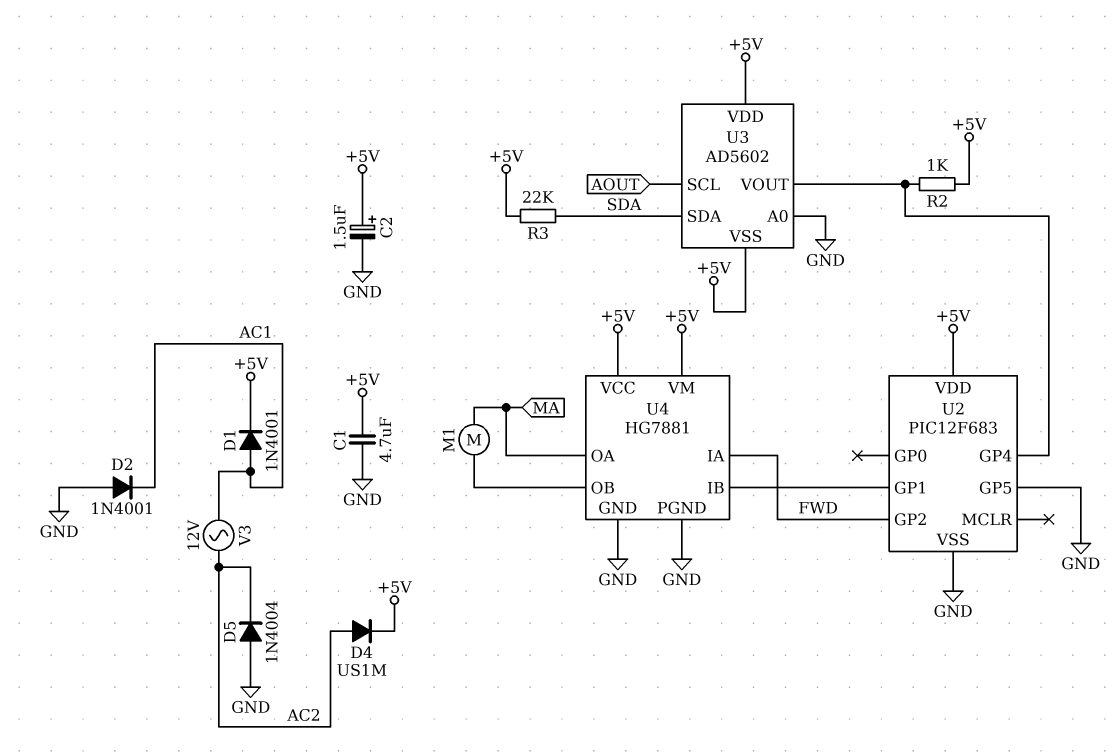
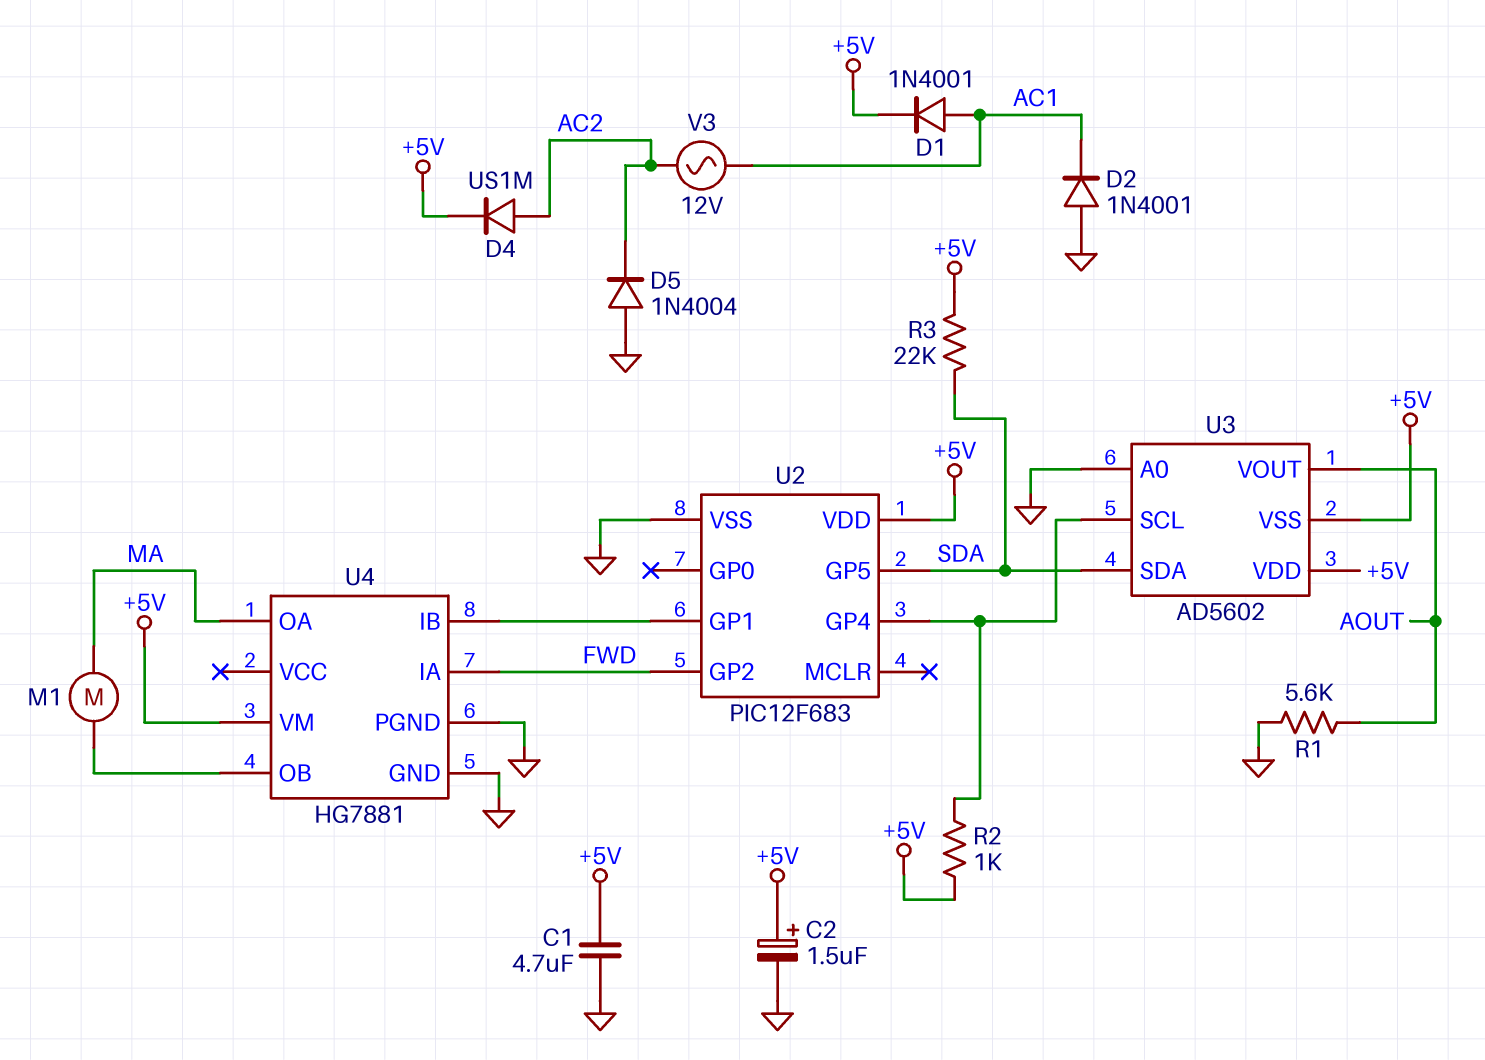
R1: none -> 5.6k (AOUT, GND)
U2 pin GP5: GND -> SDA
U3 pin SCL: AOUT -> U2/GP4
U3 pin VOUT: U2/GP4 -> AOUT
U4 pin VCC: +5V -> none

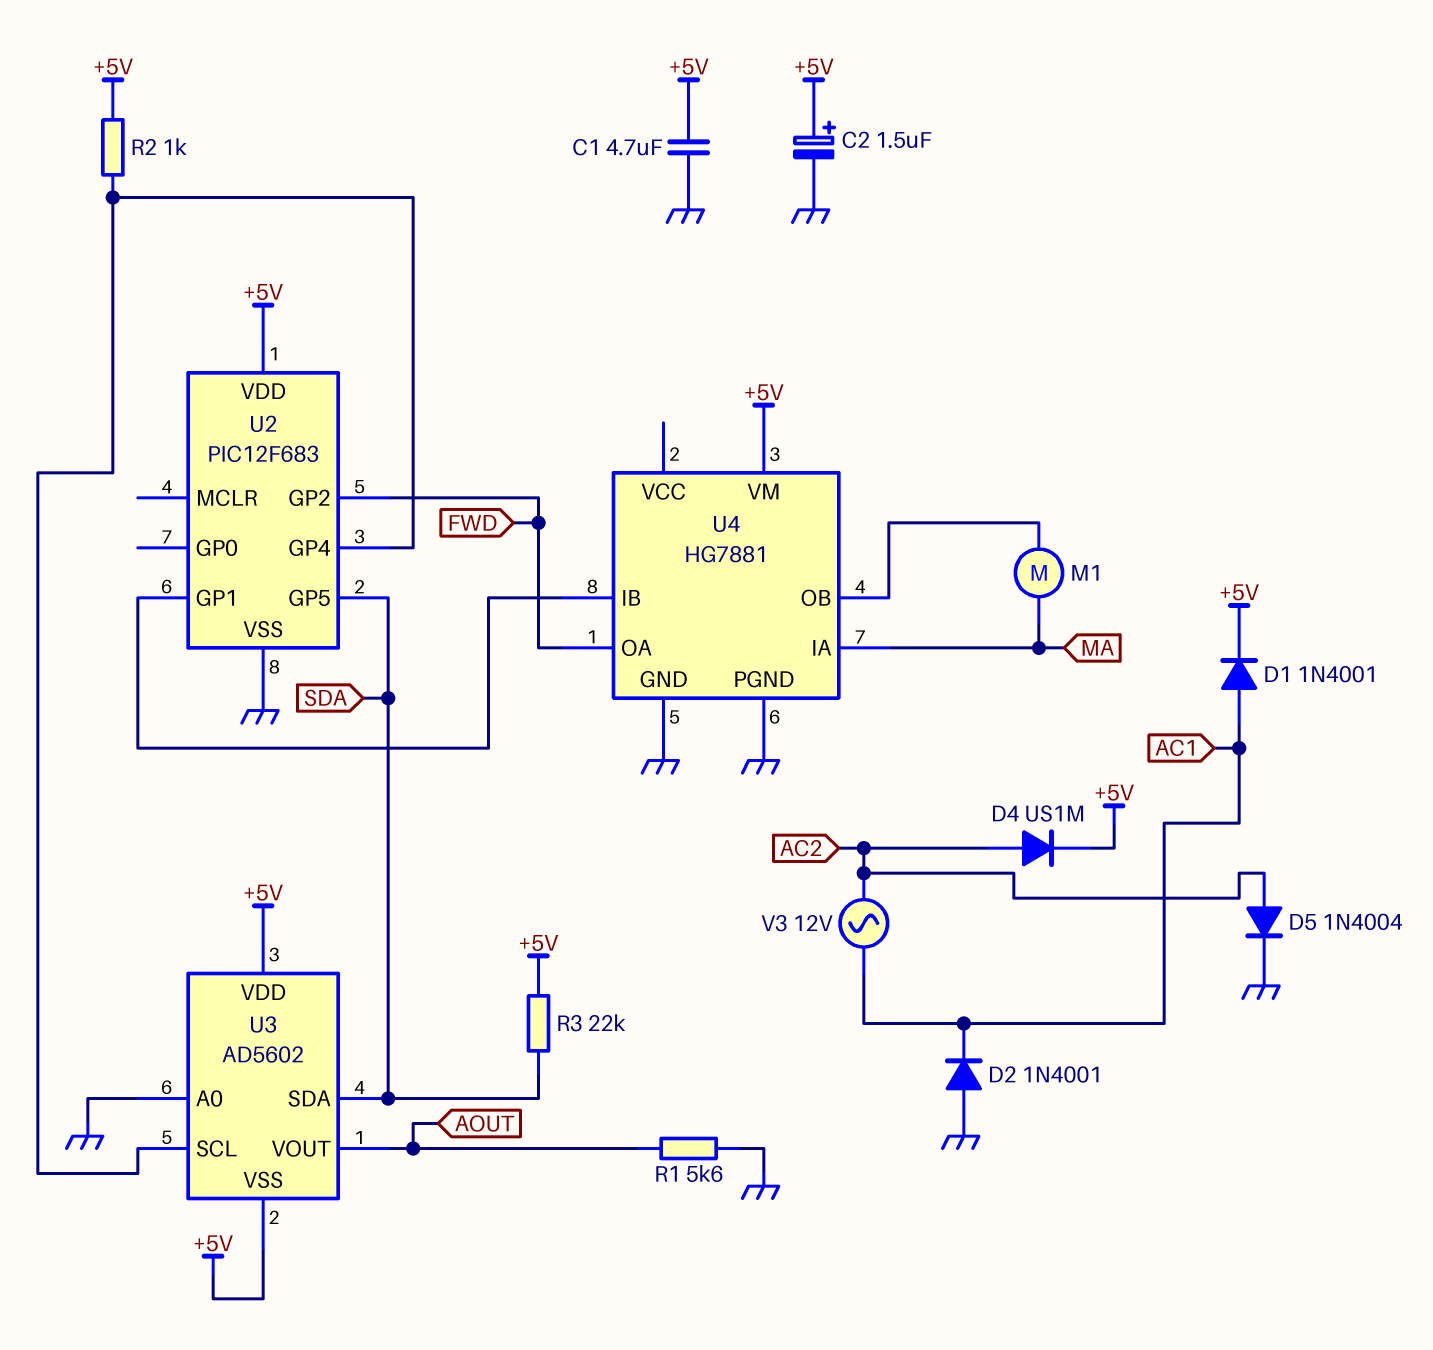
D5: diode 1N4004 (A GND, K AC2) -> diode 1N4004 (A AC2, K GND)
U4 pin IA: FWD -> MA
U4 pin OA: MA -> FWD

